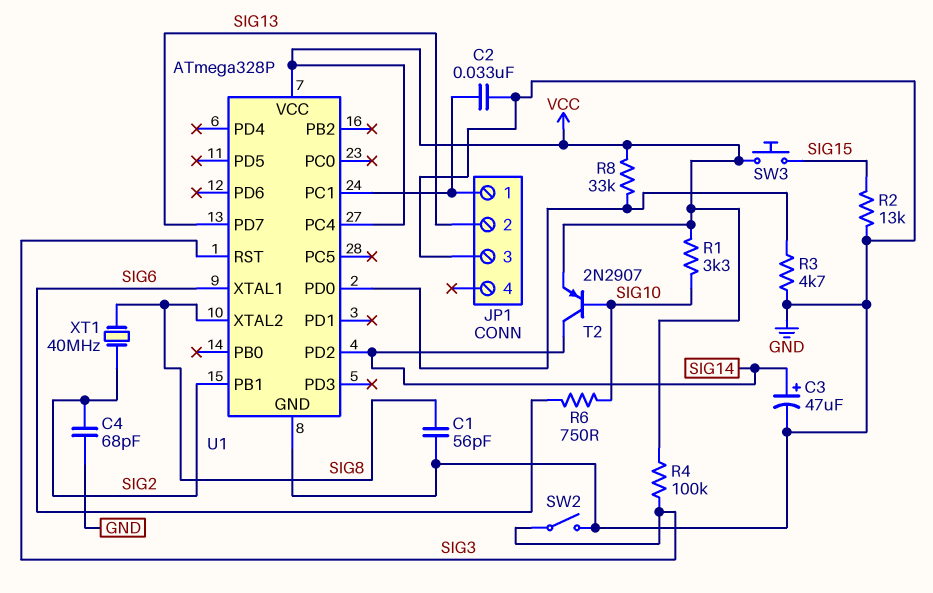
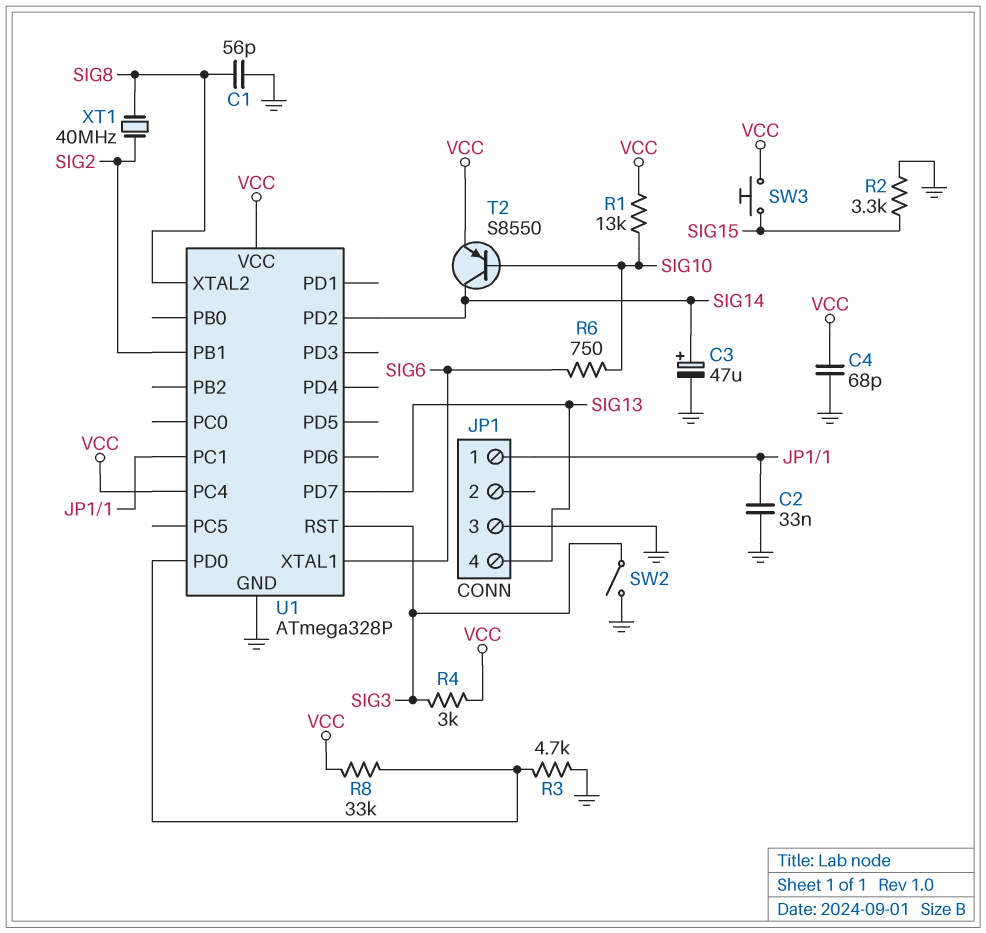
C4: 68pF (GND, SIG2) -> 68pF (GND, VCC)
JP1 pin 2: SIG13 -> none
JP1 pin 4: none -> SIG13
R1: 3.3k (SIG10, VCC) -> 13k (SIG10, VCC)
R2: 13k (GND, SIG15) -> 3.3k (GND, SIG15)
R4: 100k (SIG3, VCC) -> 3k (SIG3, VCC)
T2: PNP 2N2907 (B SIG10, C SIG14, E VCC) -> PNP S8550 (B SIG10, C SIG14, E VCC)

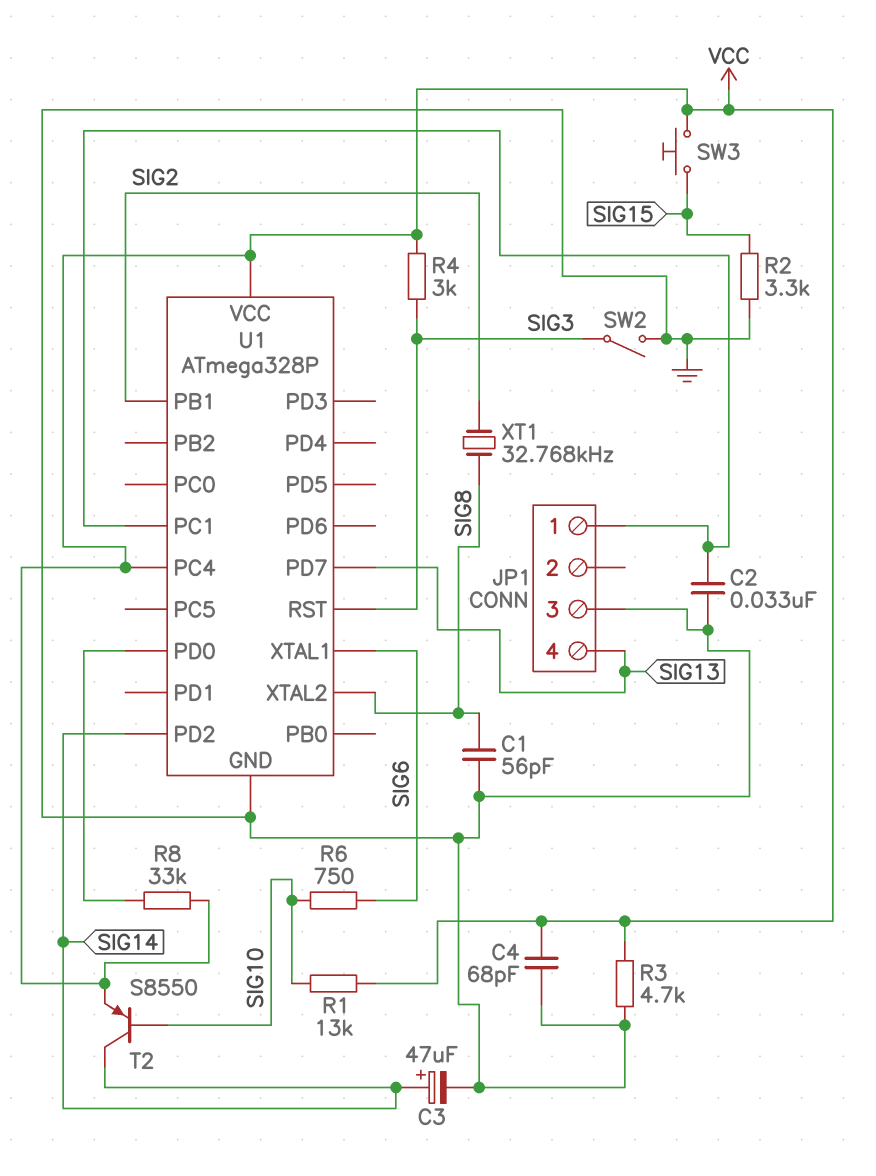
R3: 4.7k (GND, U1/PD0) -> 4.7k (GND, VCC)
XT1: 40MHz (SIG2, SIG8) -> 32.768kHz (SIG2, SIG8)

